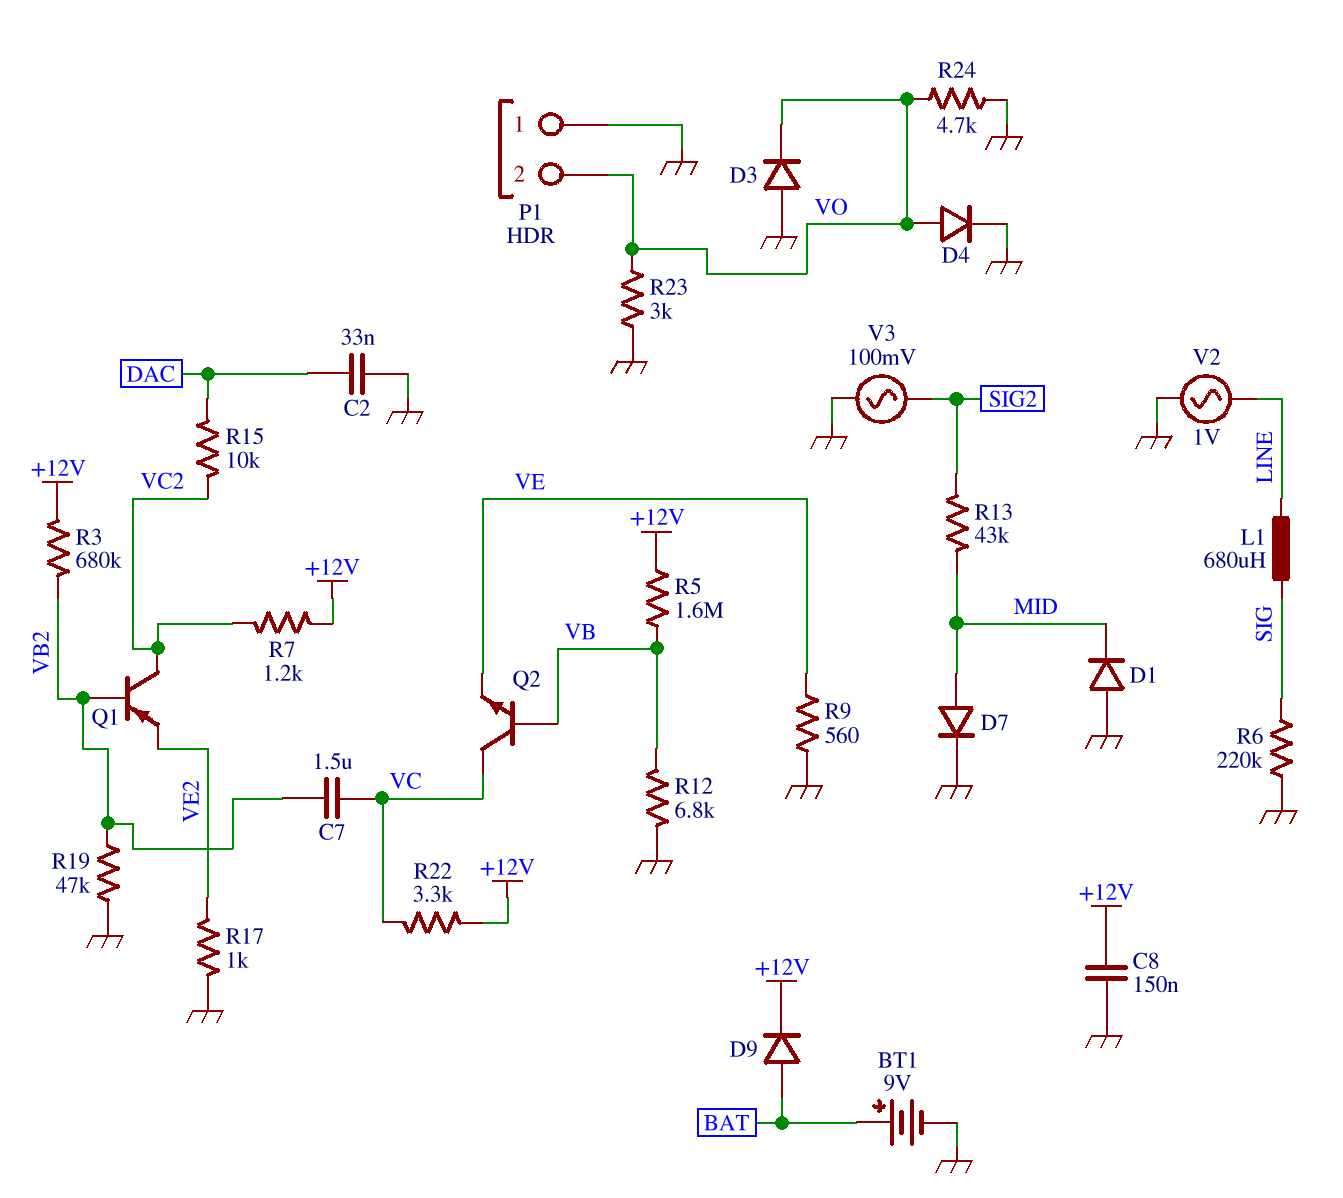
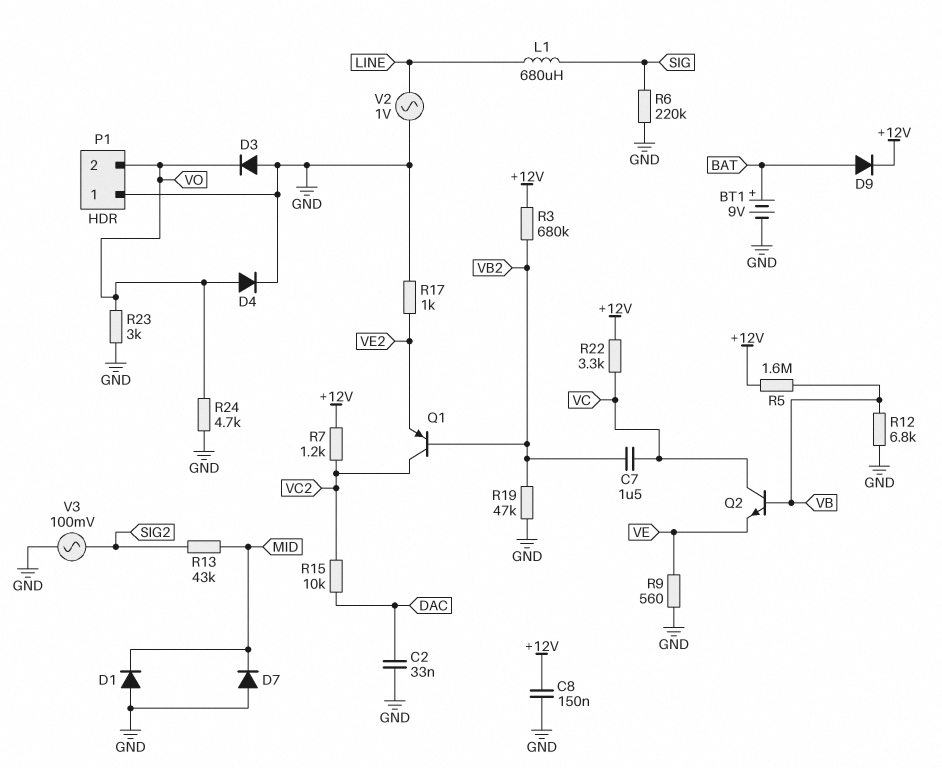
D7: diode (A MID, K GND) -> diode (A GND, K MID)

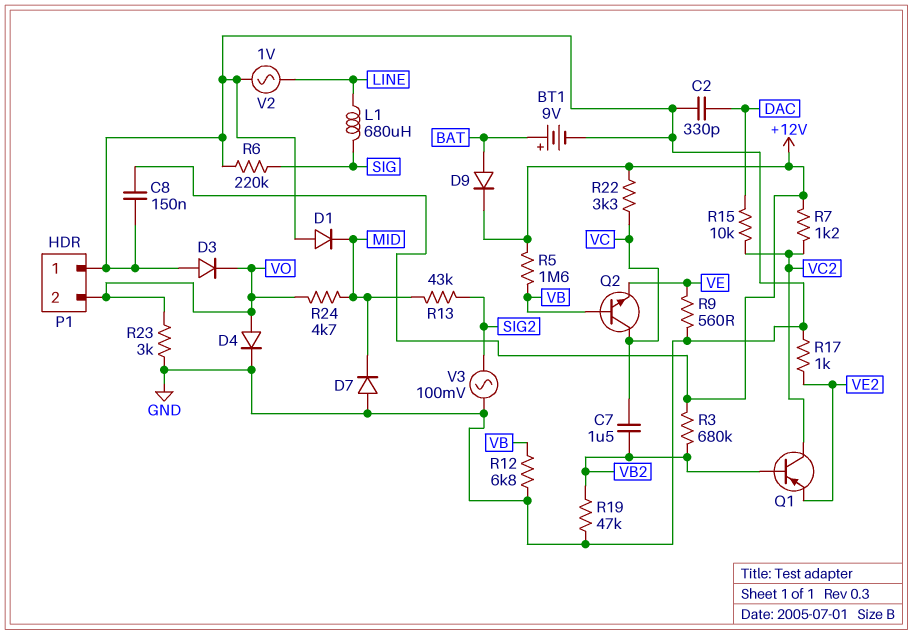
C2: 33nF (DAC, GND) -> 330pF (DAC, GND)
R24: 4.7k (GND, VO) -> 4.7k (MID, VO)

